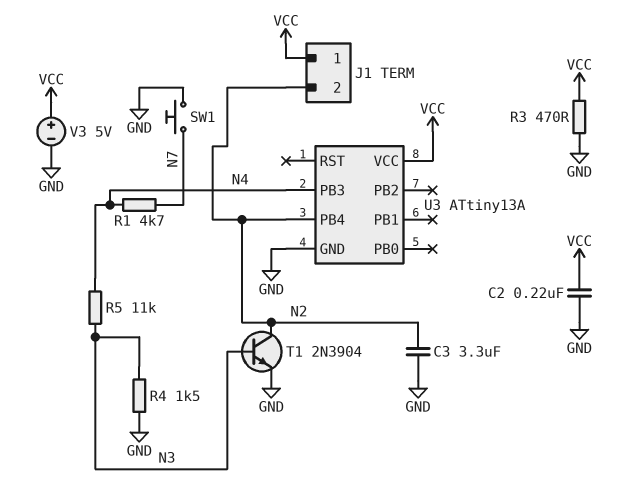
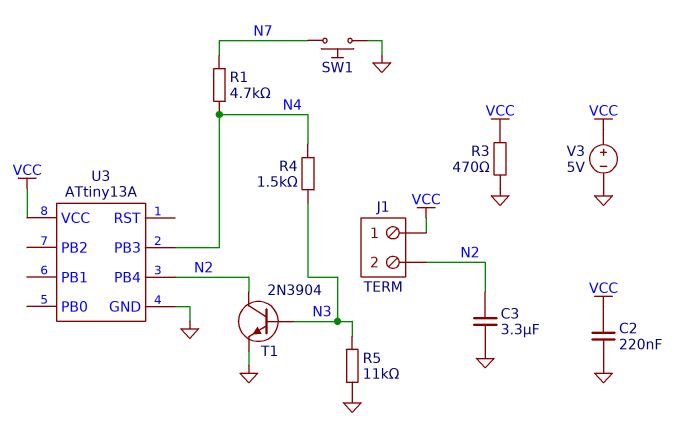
R4: 1.5k (GND, N3) -> 1.5k (N3, N4)
R5: 11k (N3, N4) -> 11k (GND, N3)

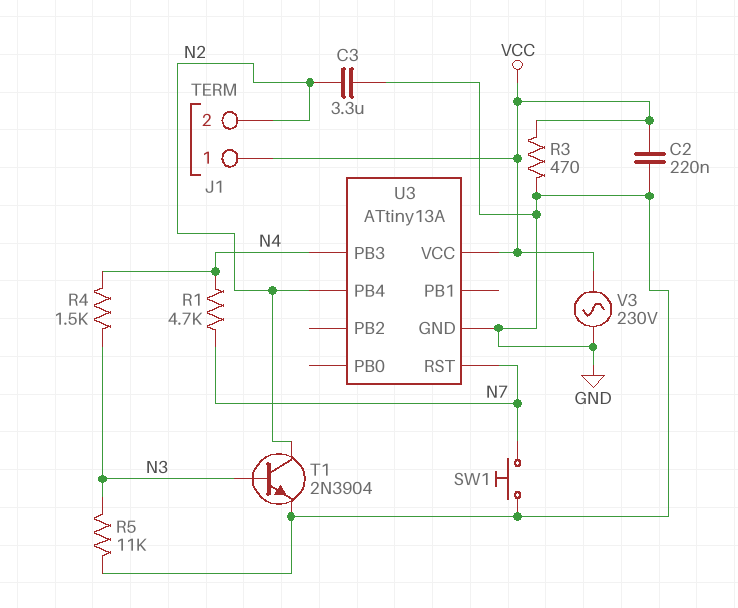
U3 pin RST: none -> N7
V3: 5V (plus VCC, minus GND) -> AC 230V (GND, VCC)

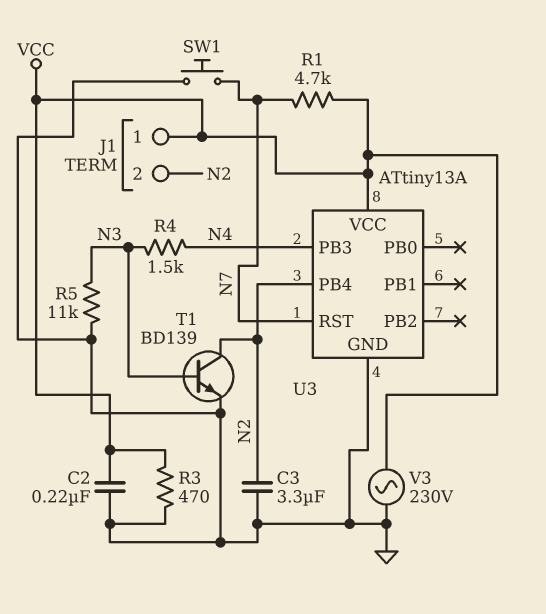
R1: 4.7k (N4, N7) -> 4.7k (N7, VCC)
T1: NPN 2N3904 (B N3, C N2, E GND) -> NPN BD139 (B N3, C N2, E GND)

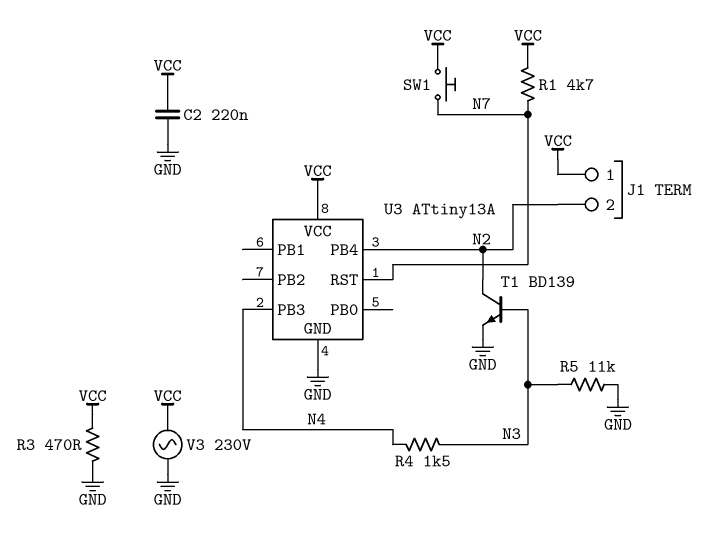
C3: 3.3uF (GND, N2) -> none
SW1: button (GND, N7) -> button (N7, VCC)

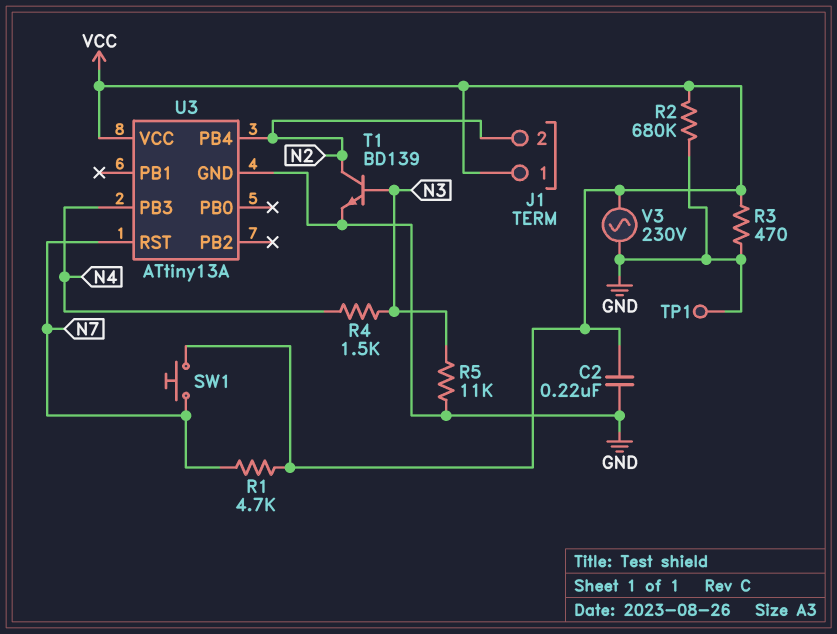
R2: none -> 680k (GND, VCC)
TP1: none -> test point (GND)

